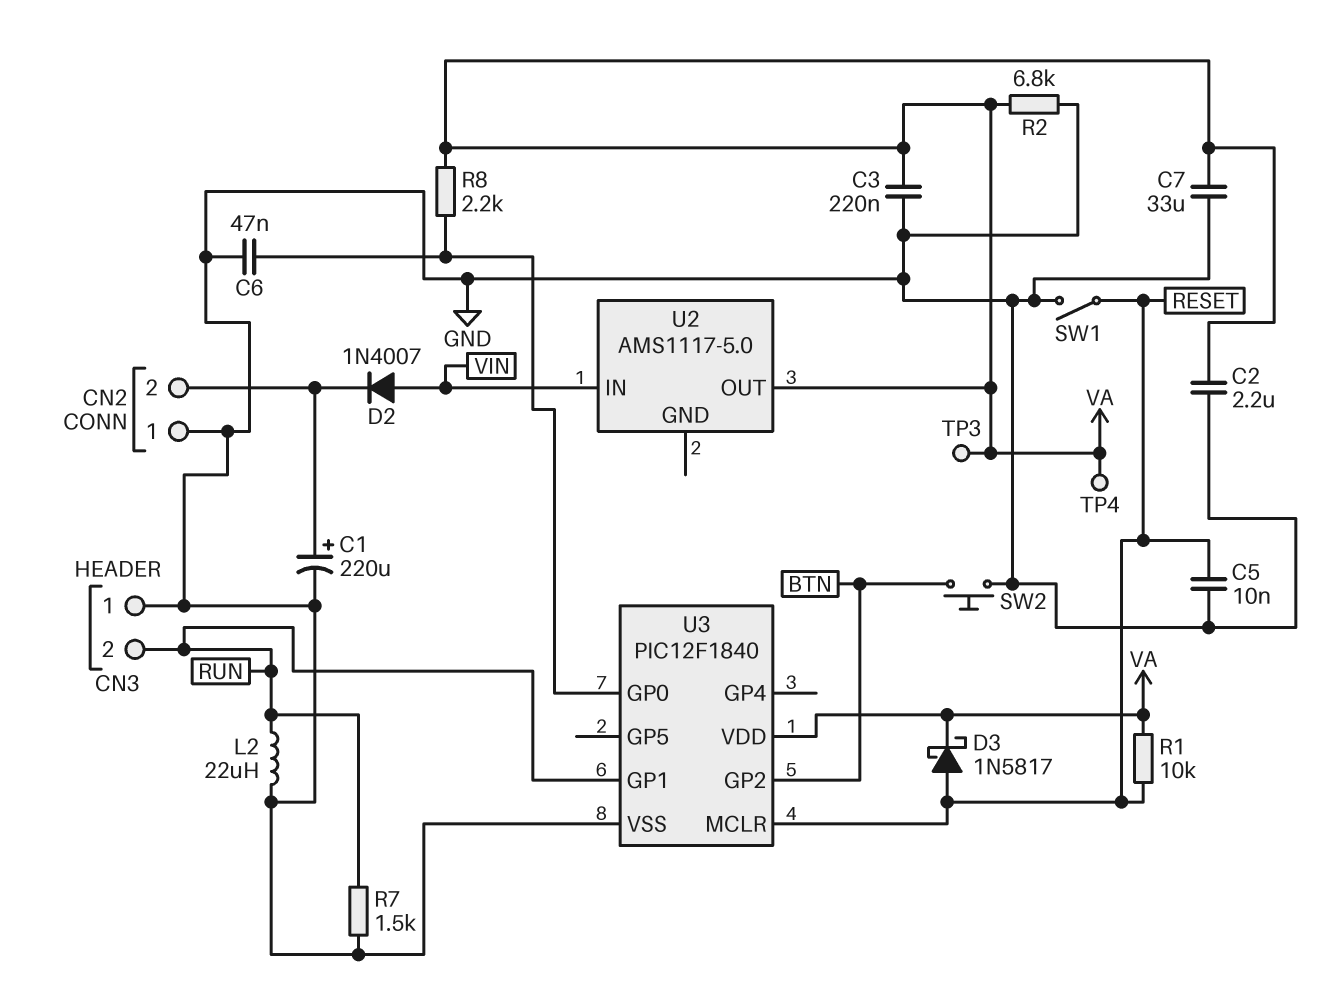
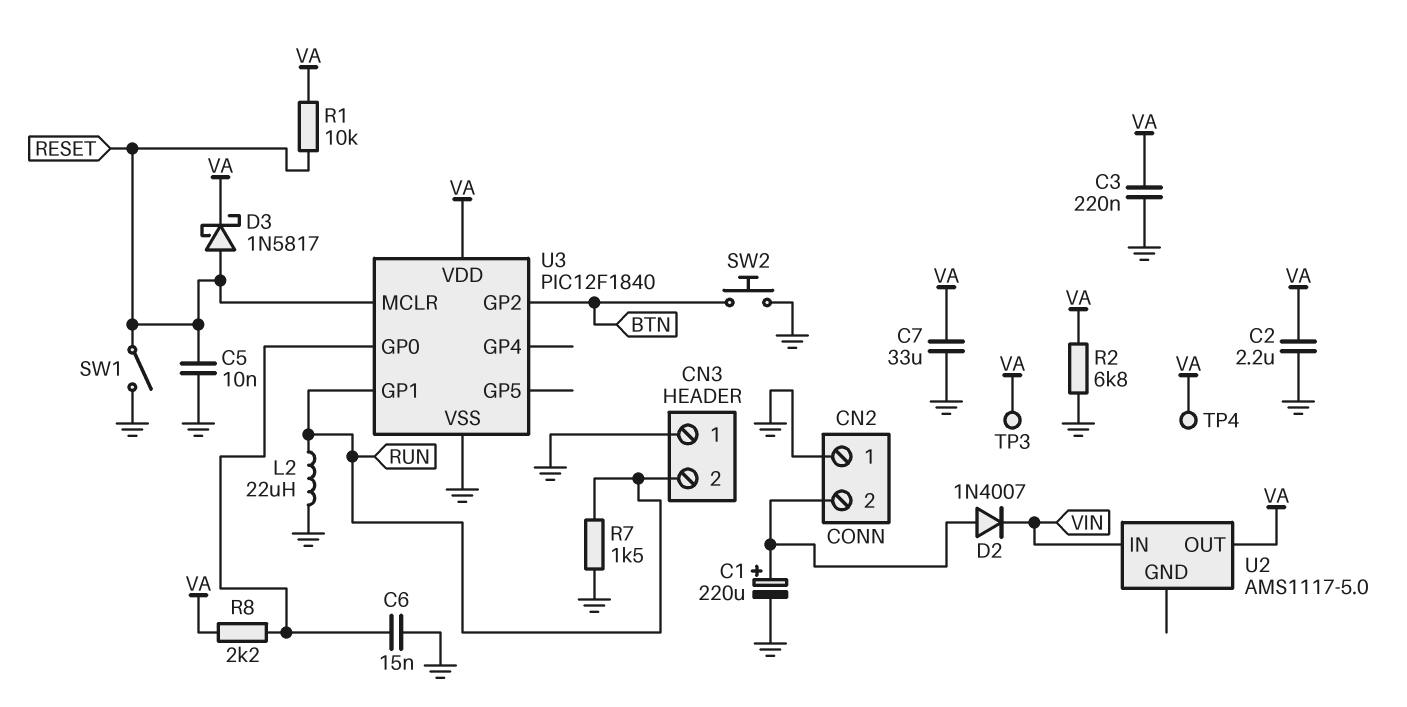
C6: 47nF (GND, U3/GP0) -> 15nF (GND, U3/GP0)
D2: diode 1N4007 (A VIN, K CN2/2) -> diode 1N4007 (A CN2/2, K VIN)

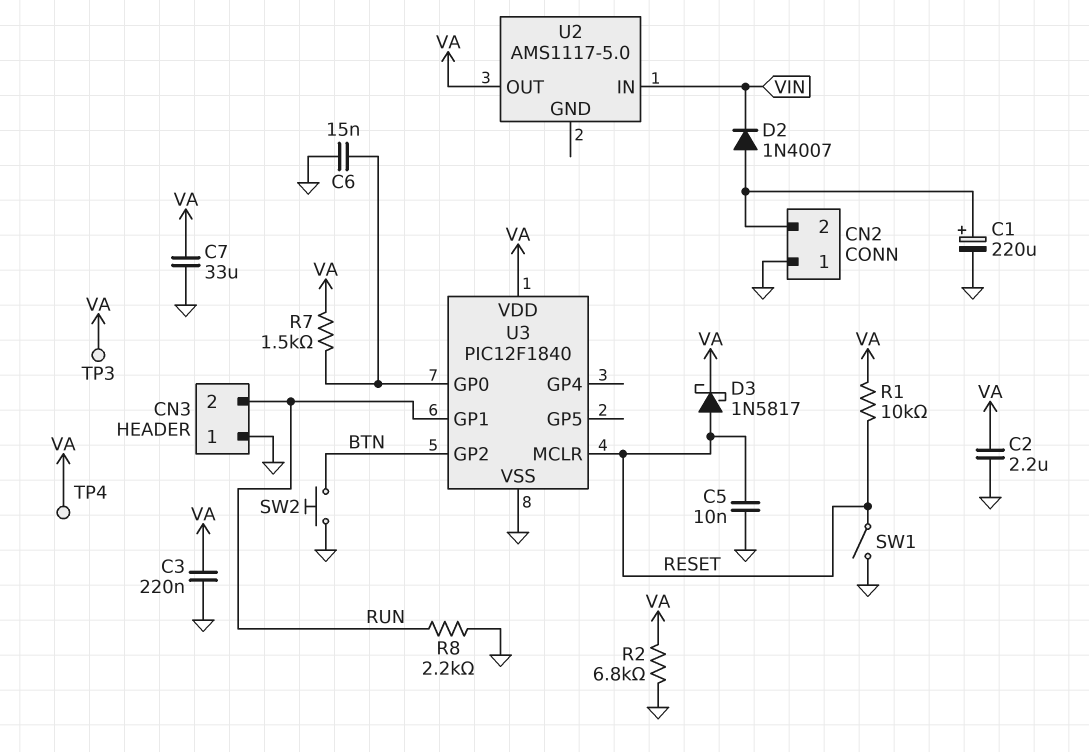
L2: 22uH (GND, RUN) -> none
R7: 1.5k (GND, RUN) -> 1.5k (U3/GP0, VA)
R8: 2.2k (U3/GP0, VA) -> 2.2k (GND, RUN)

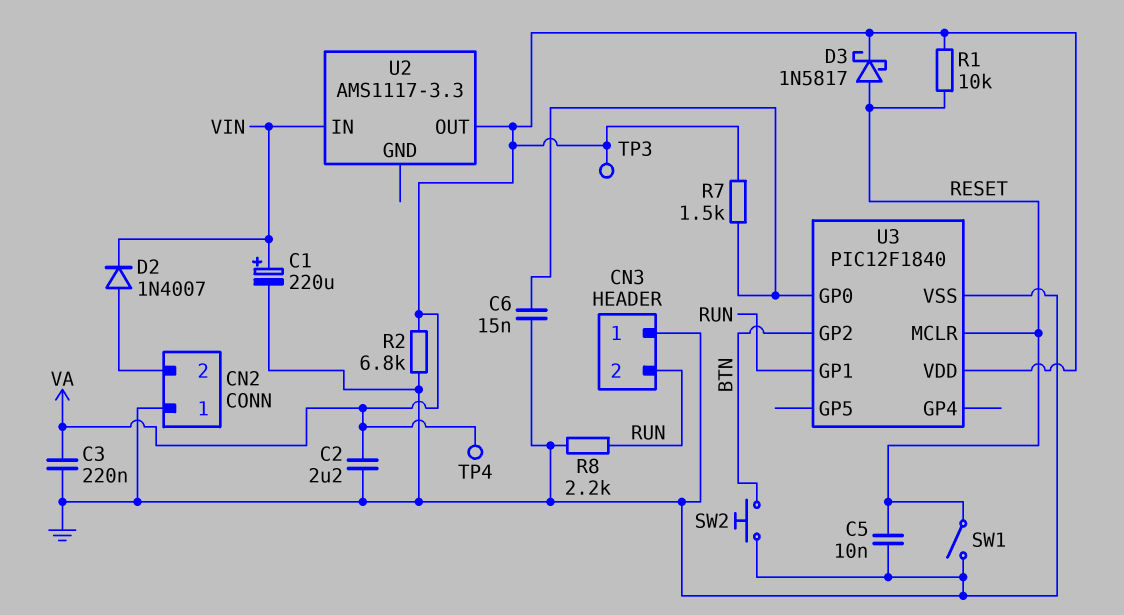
C1: 220uF (plus CN2/2, minus GND) -> 220uF (plus VIN, minus GND)
C7: 33uF (GND, VA) -> none
U2: AMS1117-5.0 -> AMS1117-3.3

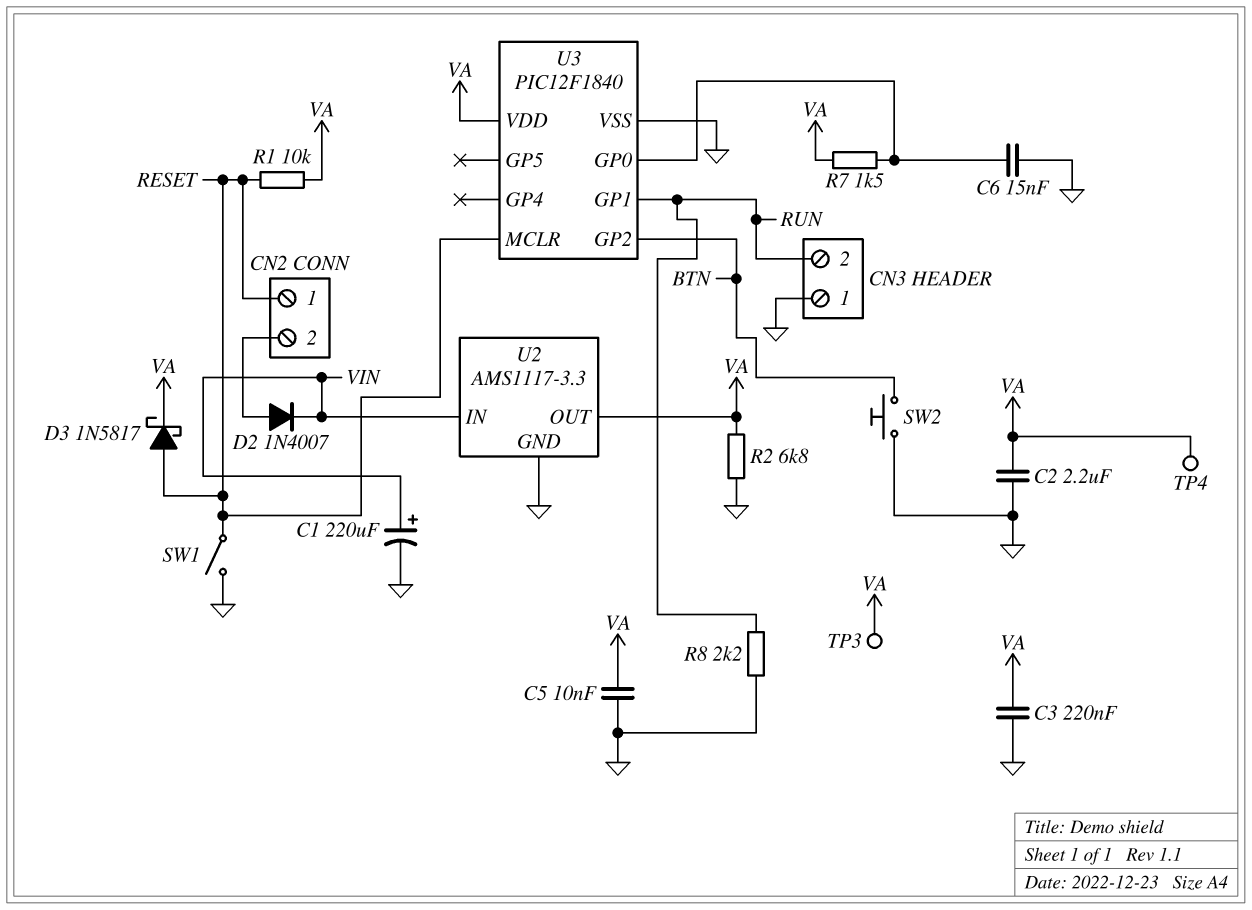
C5: 10nF (GND, RESET) -> 10nF (GND, VA)
CN2 pin 1: GND -> RESET
U2 pin GND: none -> GND

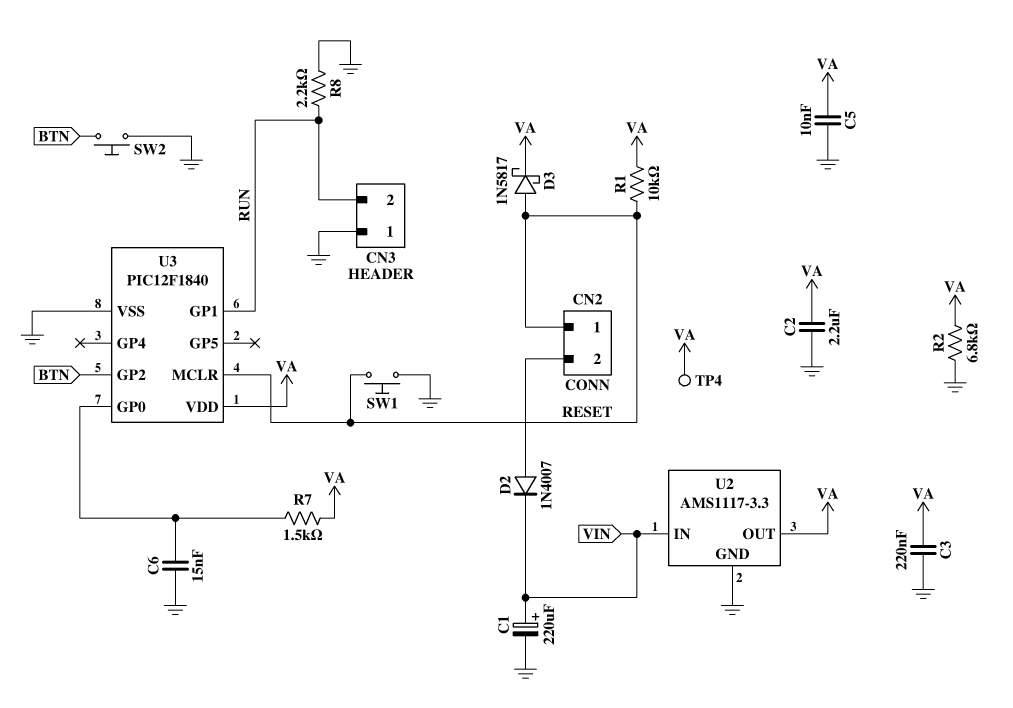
SW1: switch (GND, RESET) -> button (GND, RESET)
TP3: test point (VA) -> none

